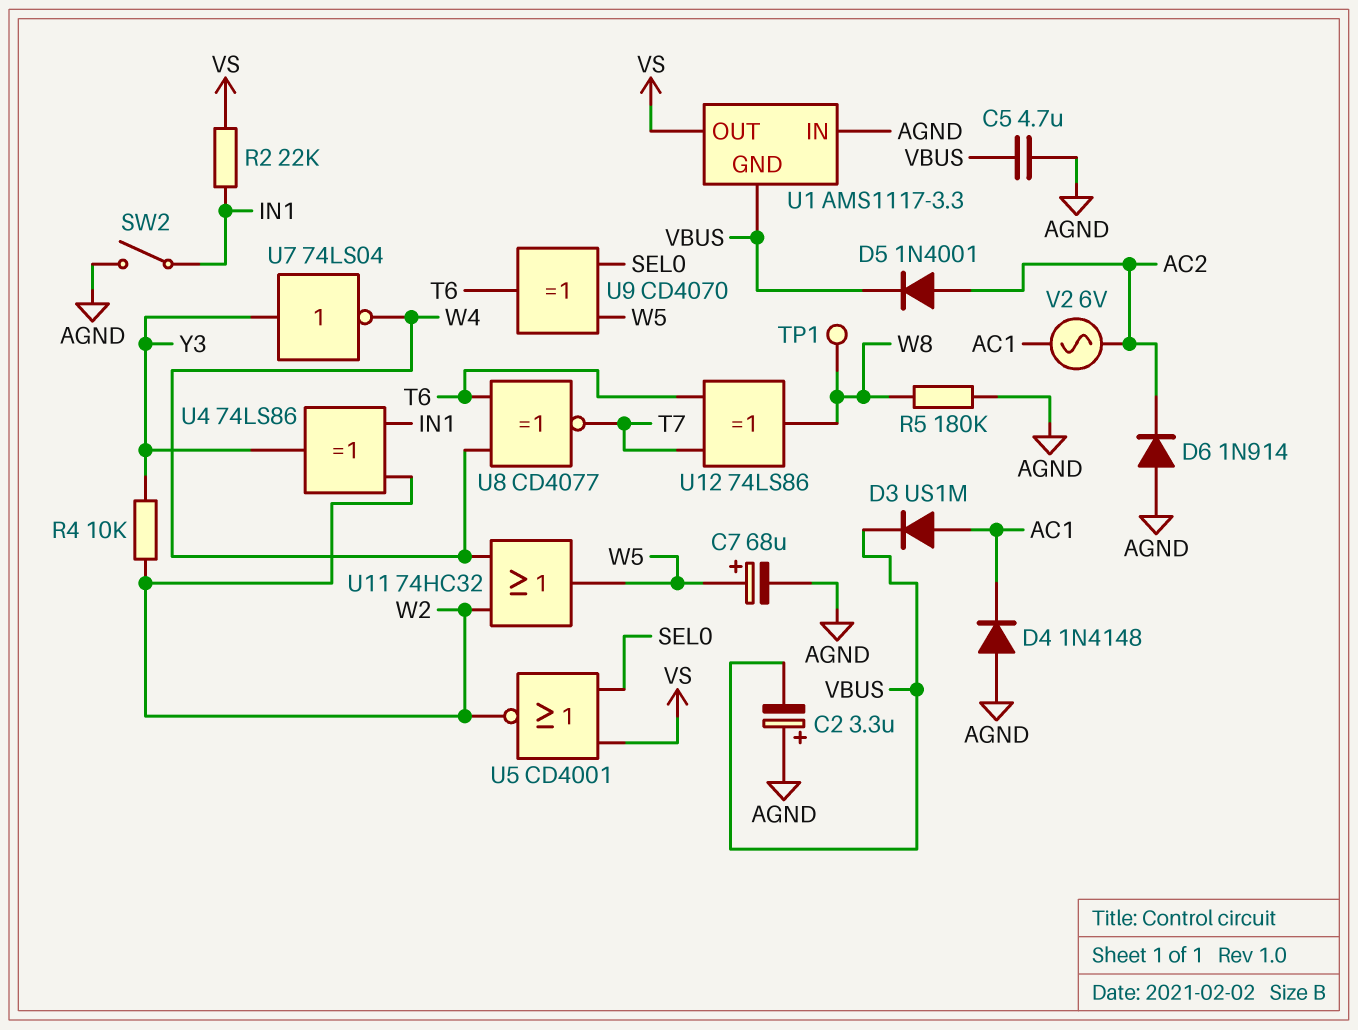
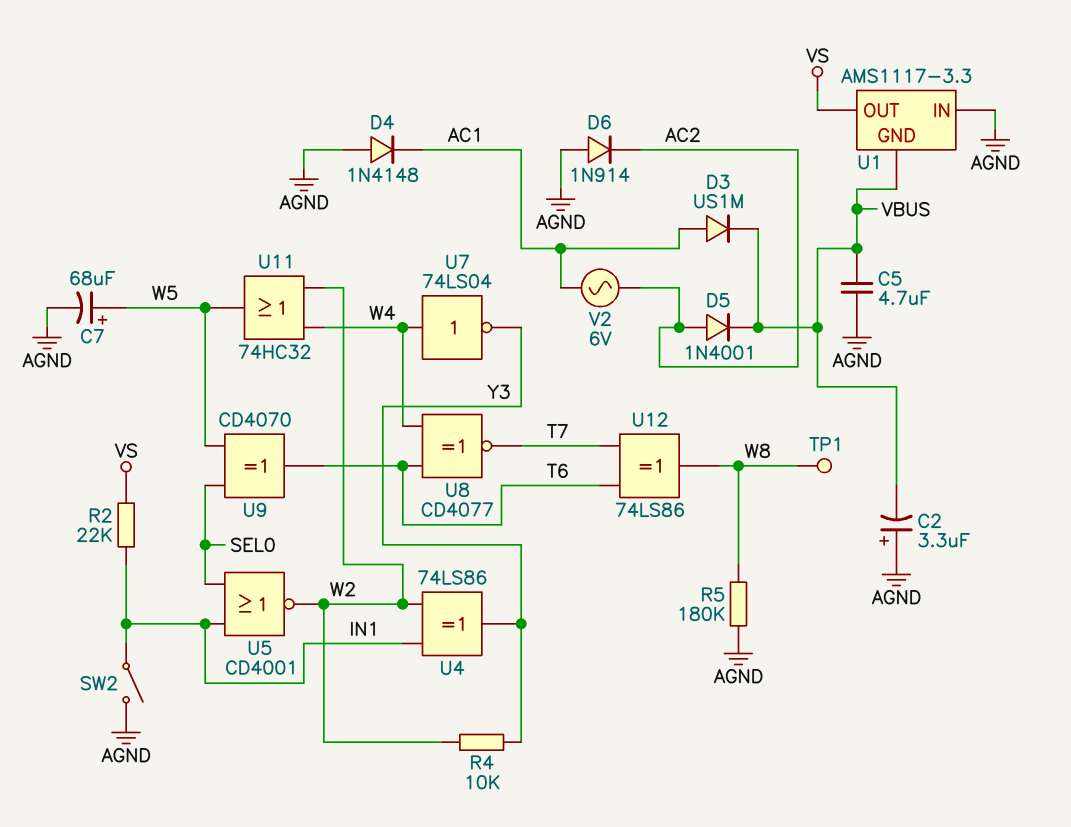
U5: NOR CD4001 (in SEL0, in VS, out W2) -> NOR CD4001 (in IN1, in SEL0, out W2)
U7: NOT 74LS04 (in Y3, out W4) -> NOT 74LS04 (in W4, out Y3)

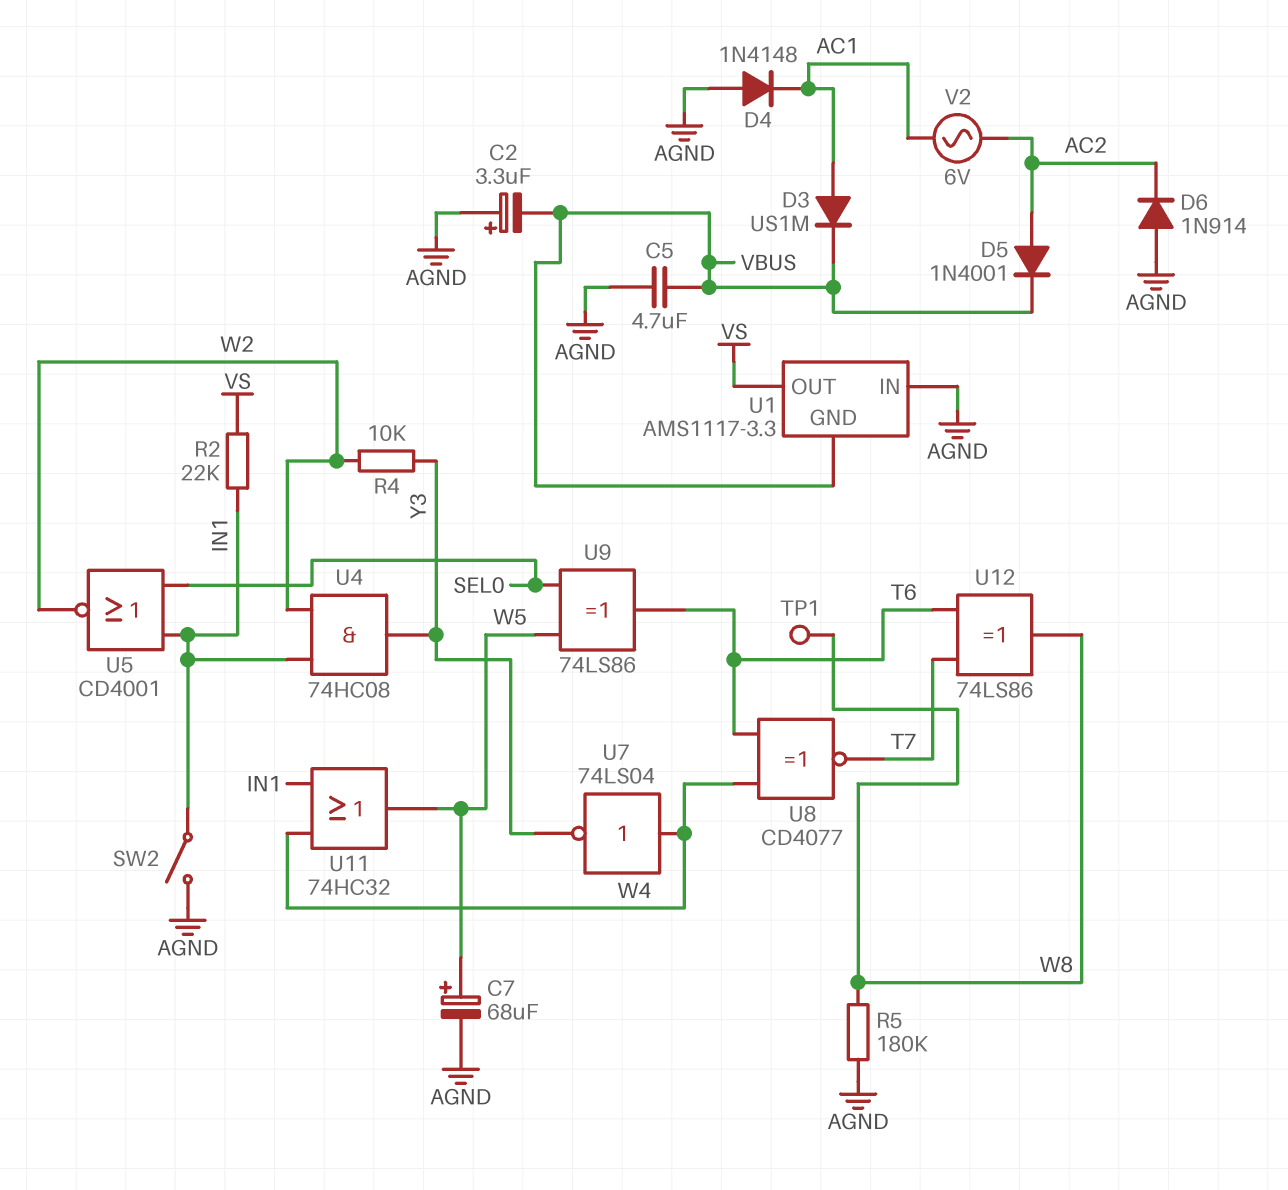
U4: XOR 74LS86 (in IN1, in W2, out Y3) -> AND 74HC08 (in IN1, in W2, out Y3)
U9: XOR CD4070 (in SEL0, in W5, out T6) -> XOR 74LS86 (in SEL0, in W5, out T6)
U11: OR 74HC32 (in W2, in W4, out W5) -> OR 74HC32 (in IN1, in W4, out W5)

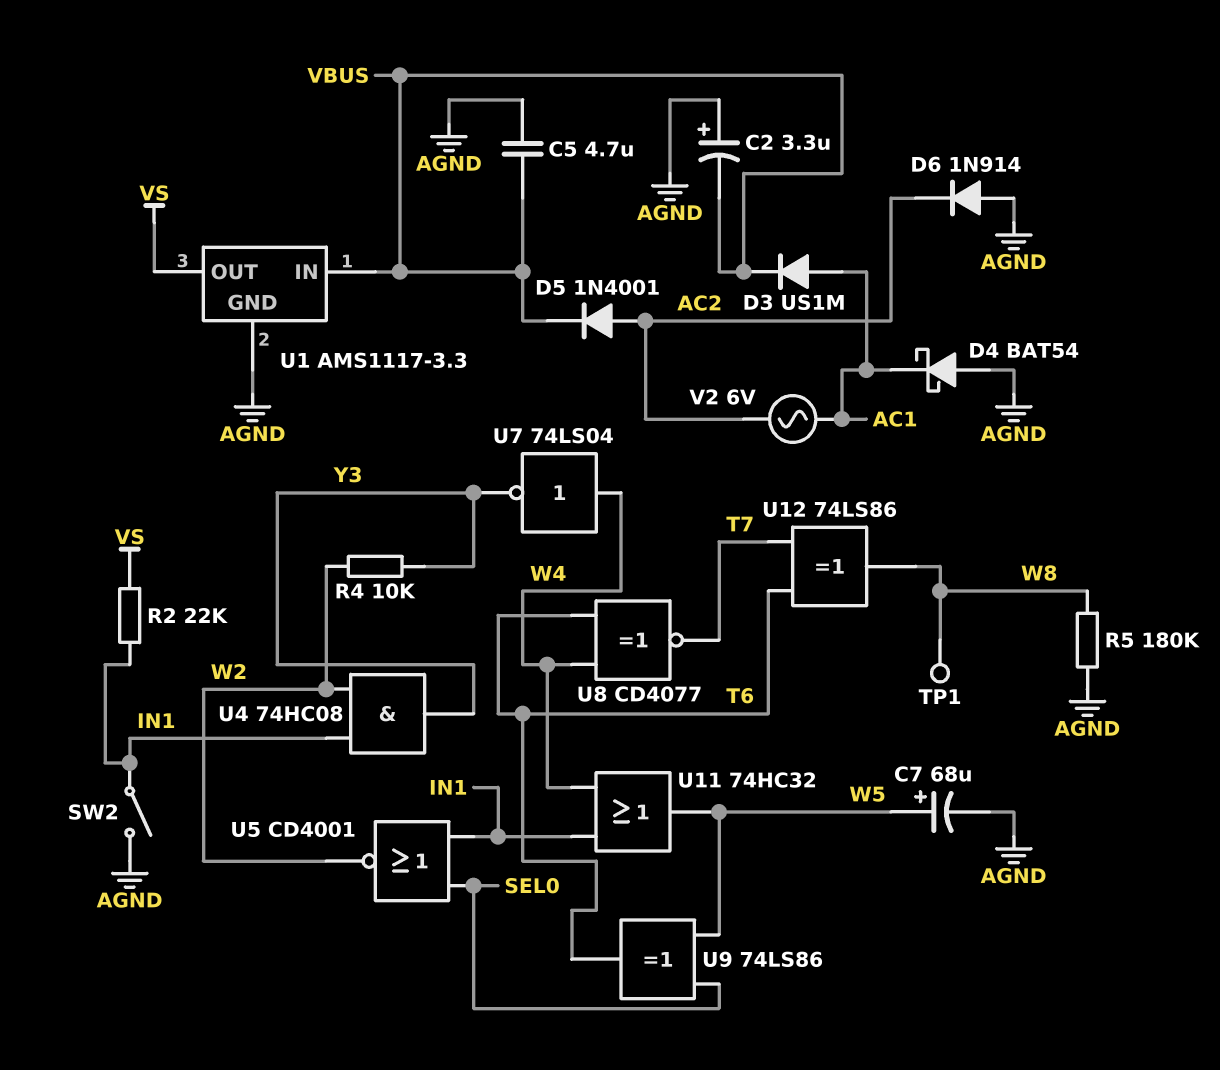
D4: diode 1N4148 (A AGND, K AC1) -> schottky BAT54 (A AGND, K AC1)
U1 pin GND: VBUS -> AGND
U1 pin IN: AGND -> VBUS

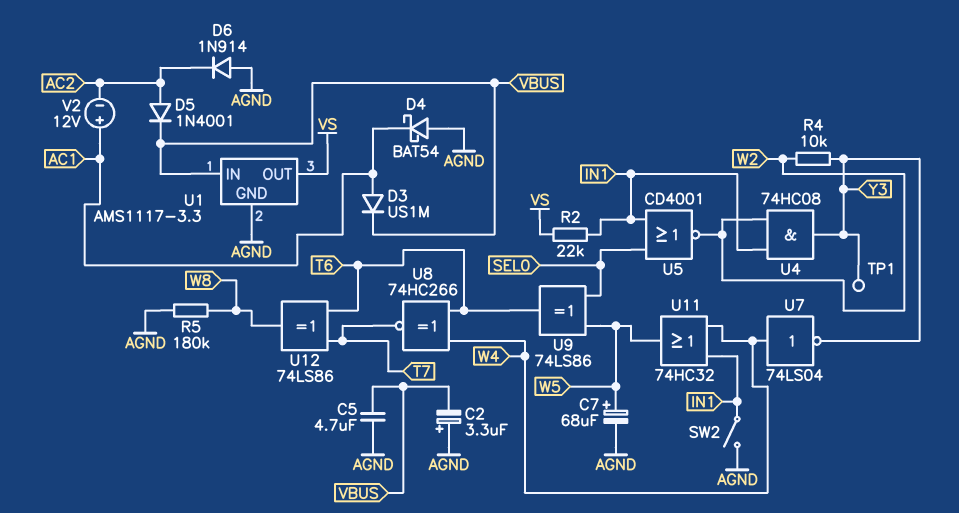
TP1: test point (W8) -> test point (Y3)
U8: XNOR CD4077 (in T6, in W4, out T7) -> XNOR 74HC266 (in T6, in W4, out T7)
V2: AC 6V (AC1, AC2) -> 12V (plus AC1, minus AC2)

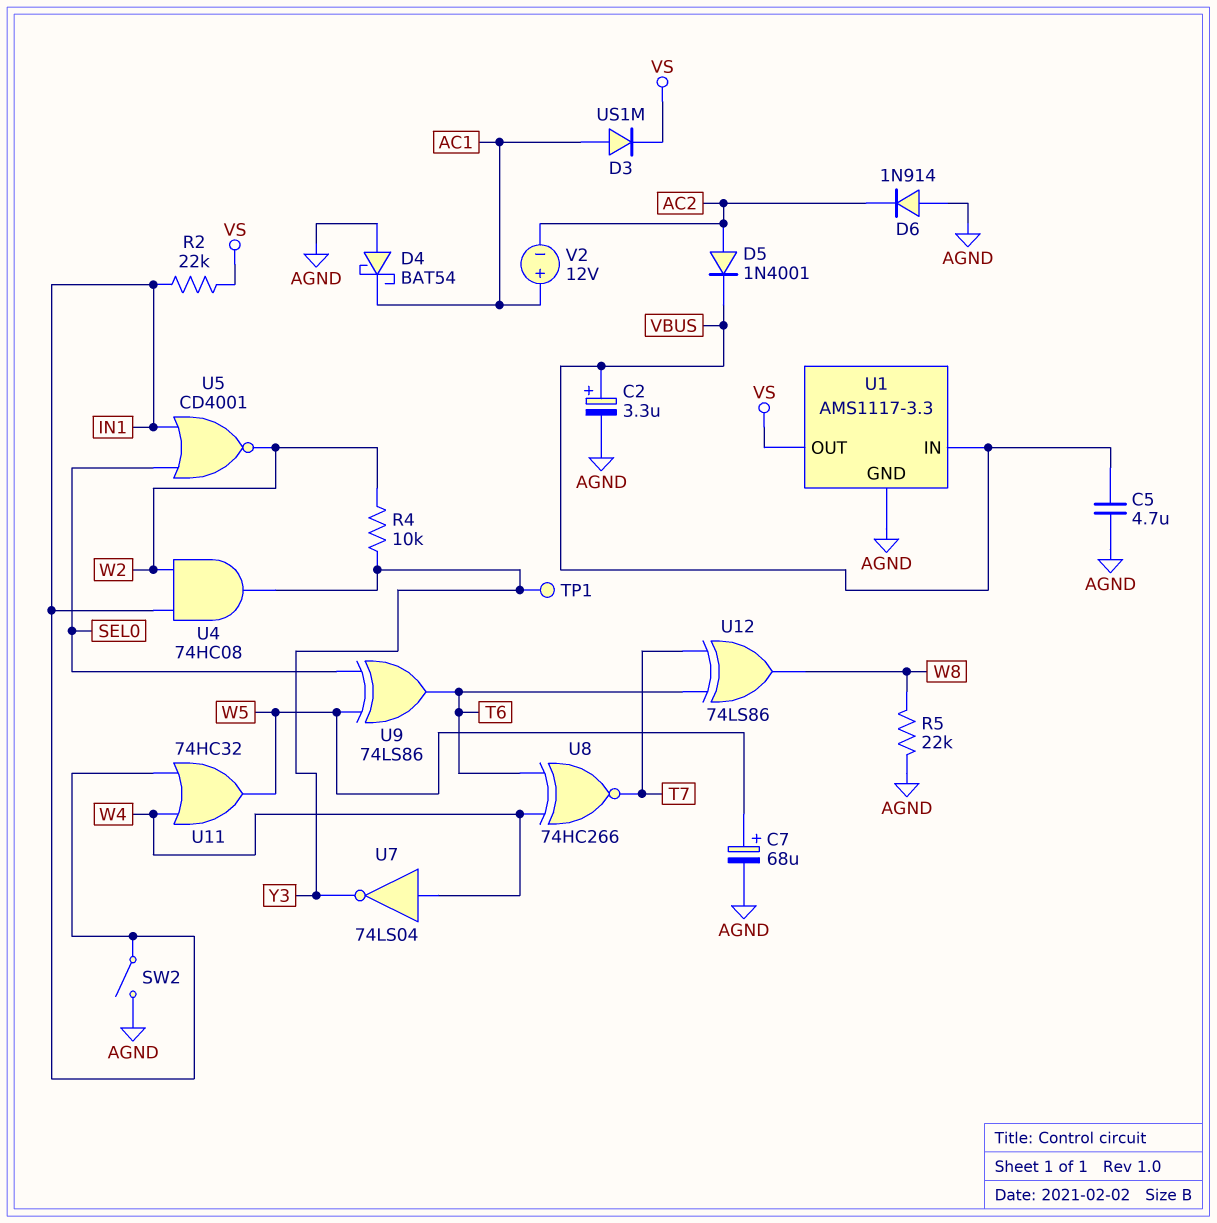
C2: 3.3uF (plus AGND, minus VBUS) -> 3.3uF (plus VBUS, minus AGND)
D3: diode US1M (A AC1, K VBUS) -> diode US1M (A AC1, K VS)
R5: 180k (AGND, W8) -> 22k (AGND, W8)

